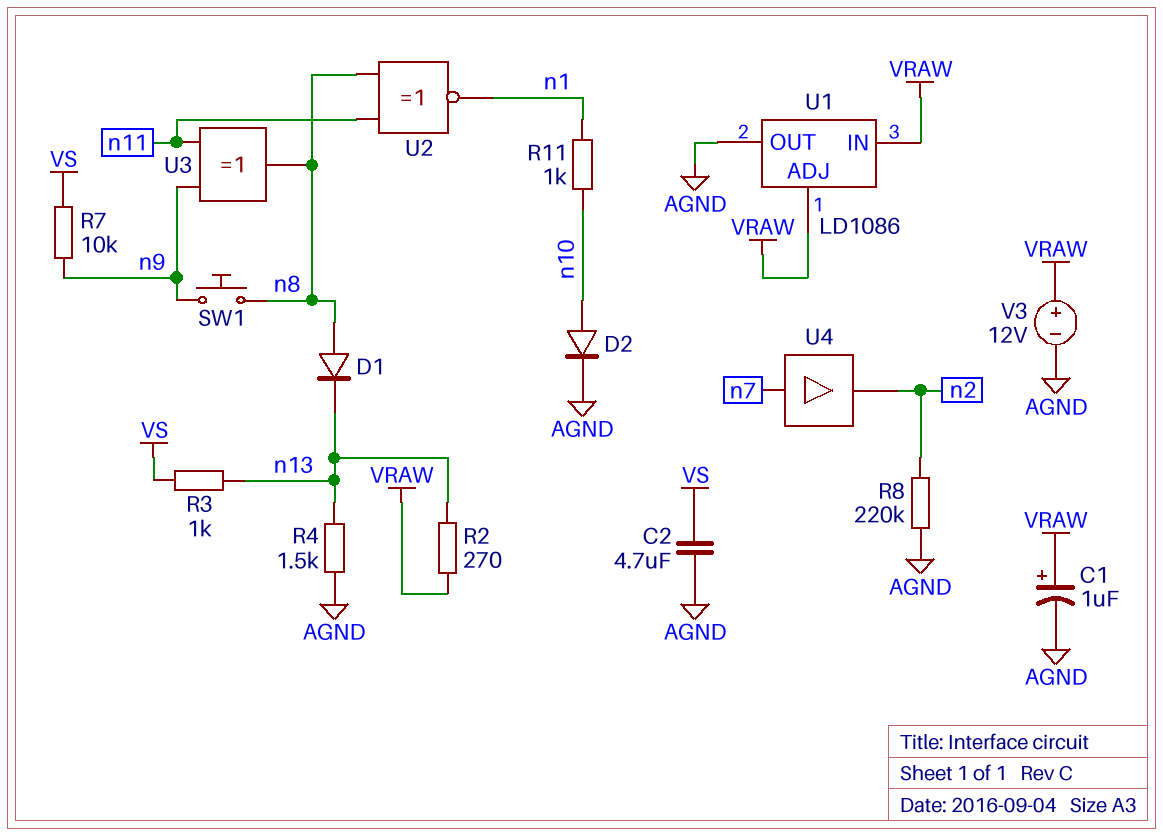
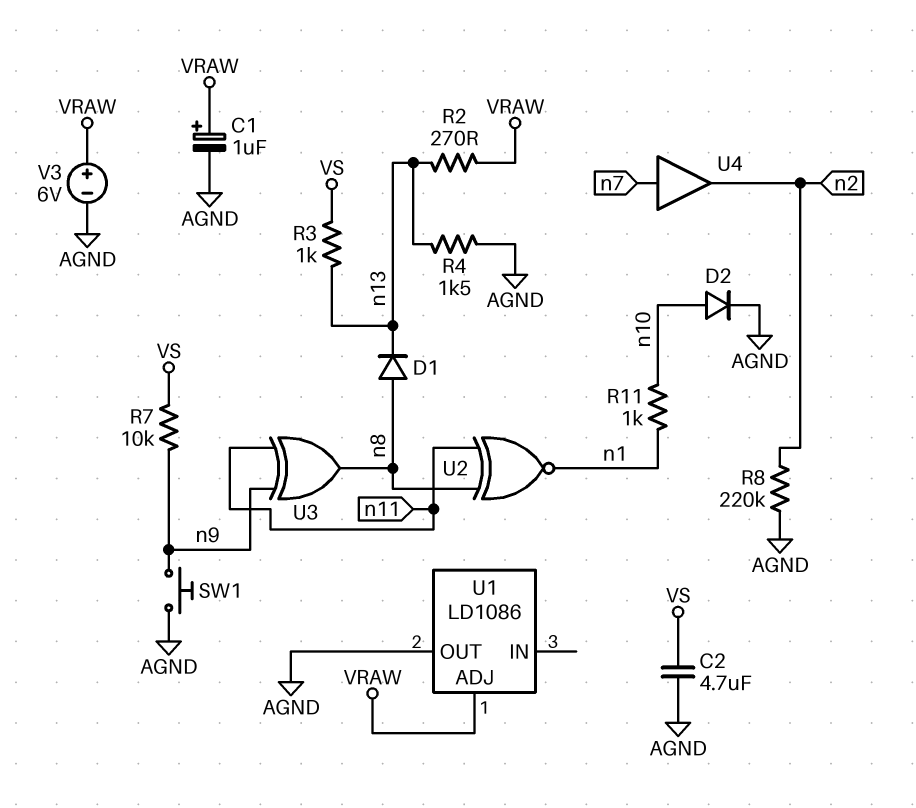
SW1: button (n8, n9) -> button (AGND, n9)
U1 pin IN: VRAW -> none
V3: 12V (plus VRAW, minus AGND) -> 6V (plus VRAW, minus AGND)

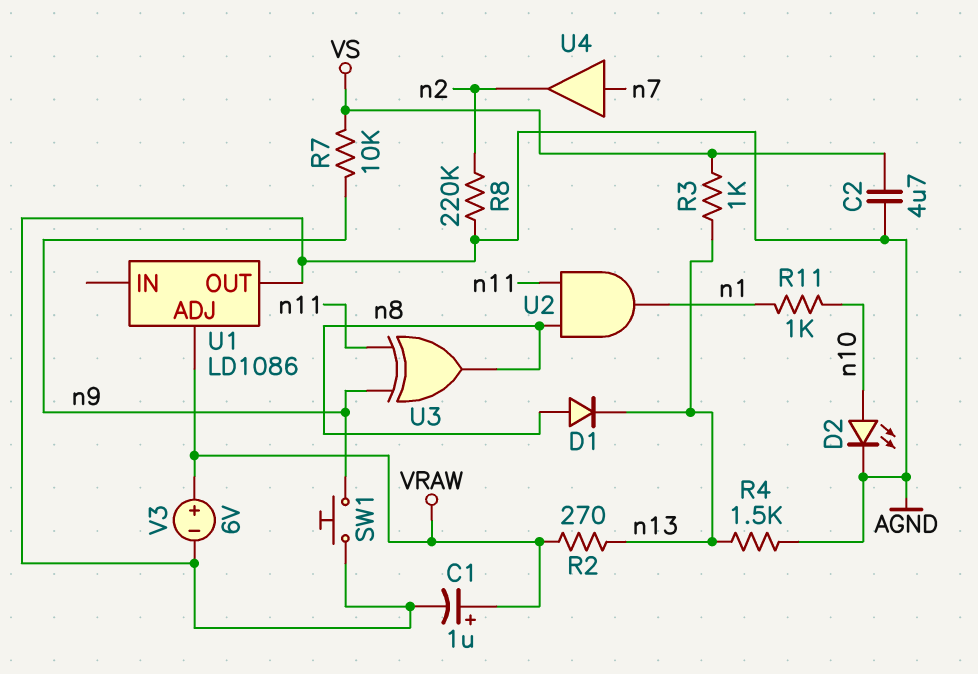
D2: diode (A n10, K AGND) -> LED (A n10, K AGND)
U2: XNOR (in n8, in n11, out n1) -> AND (in n8, in n11, out n1)

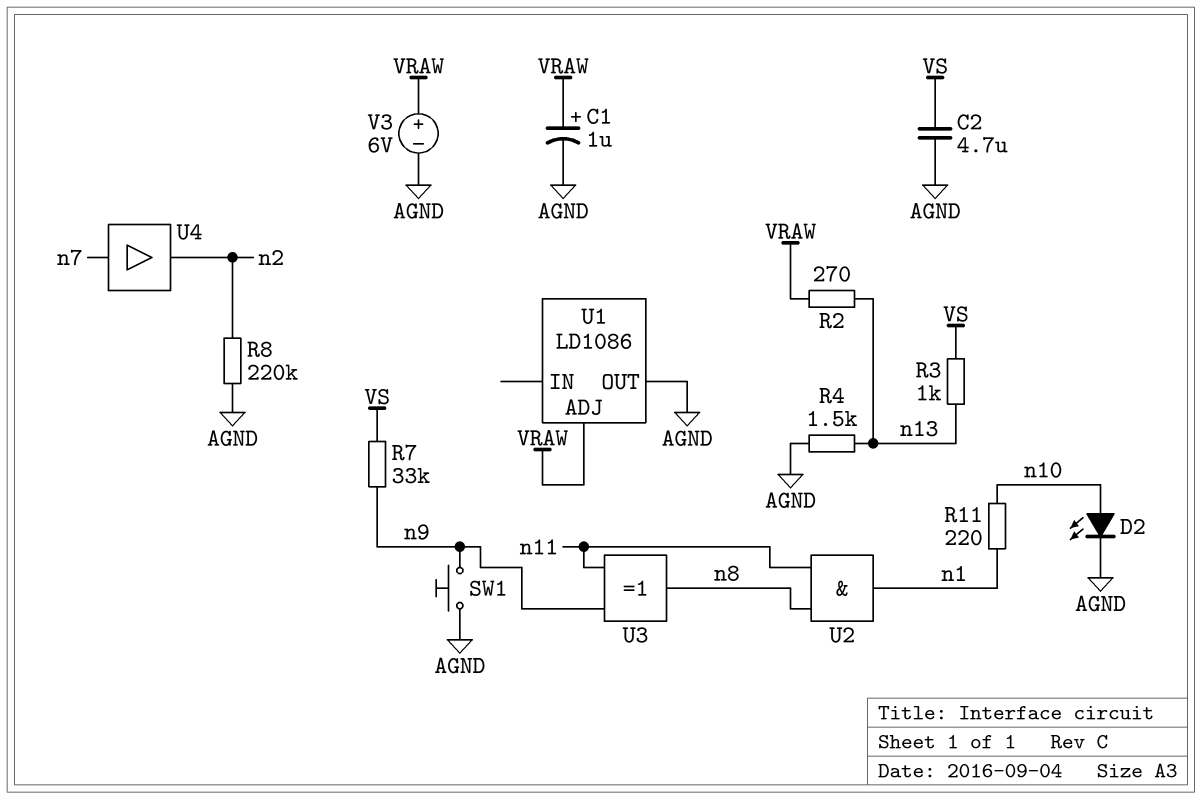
D1: diode (A n8, K n13) -> none
R7: 10k (VS, n9) -> 33k (VS, n9)
R11: 1k (n1, n10) -> 220 (n1, n10)

